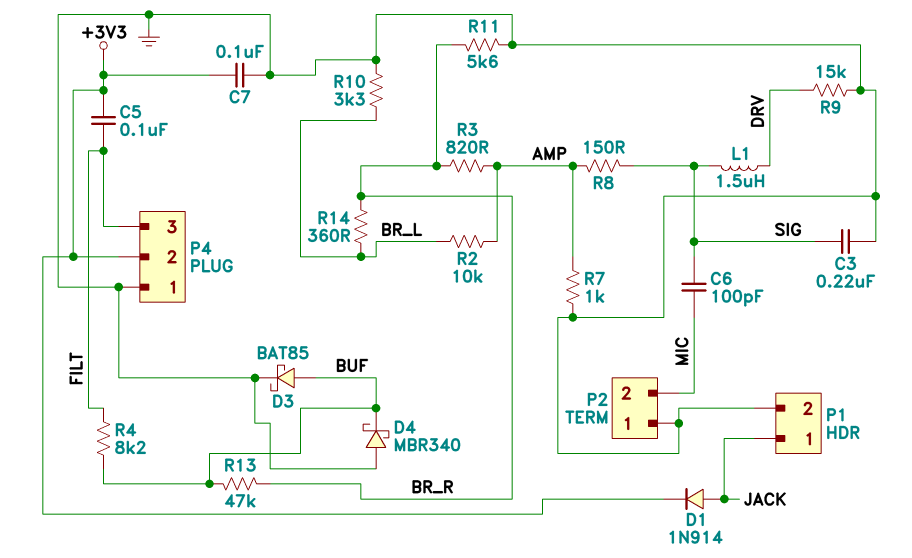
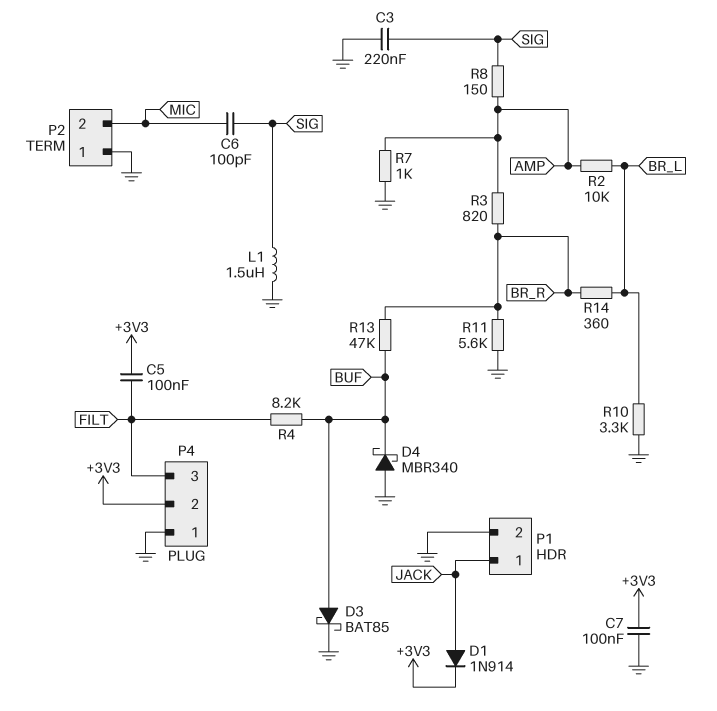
L1: 1.5uH (DRV, SIG) -> 1.5uH (GND, SIG)
R9: 15k (DRV, GND) -> none

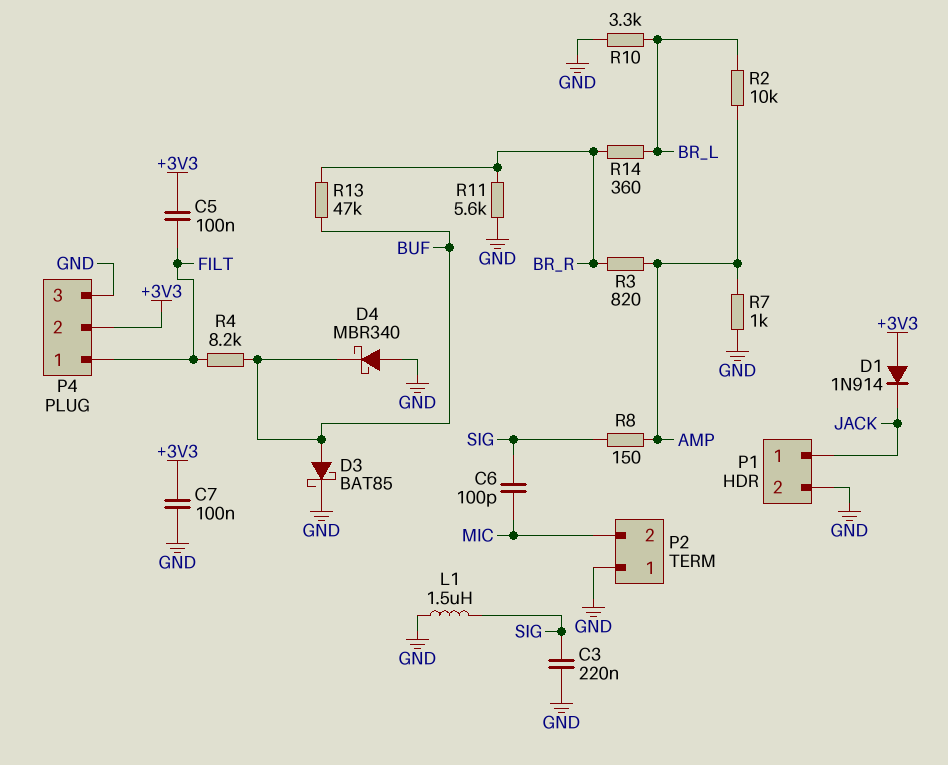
D1: diode 1N914 (A JACK, K +3V3) -> diode 1N914 (A +3V3, K JACK)
P4 pin 1: GND -> FILT
P4 pin 3: FILT -> GND

